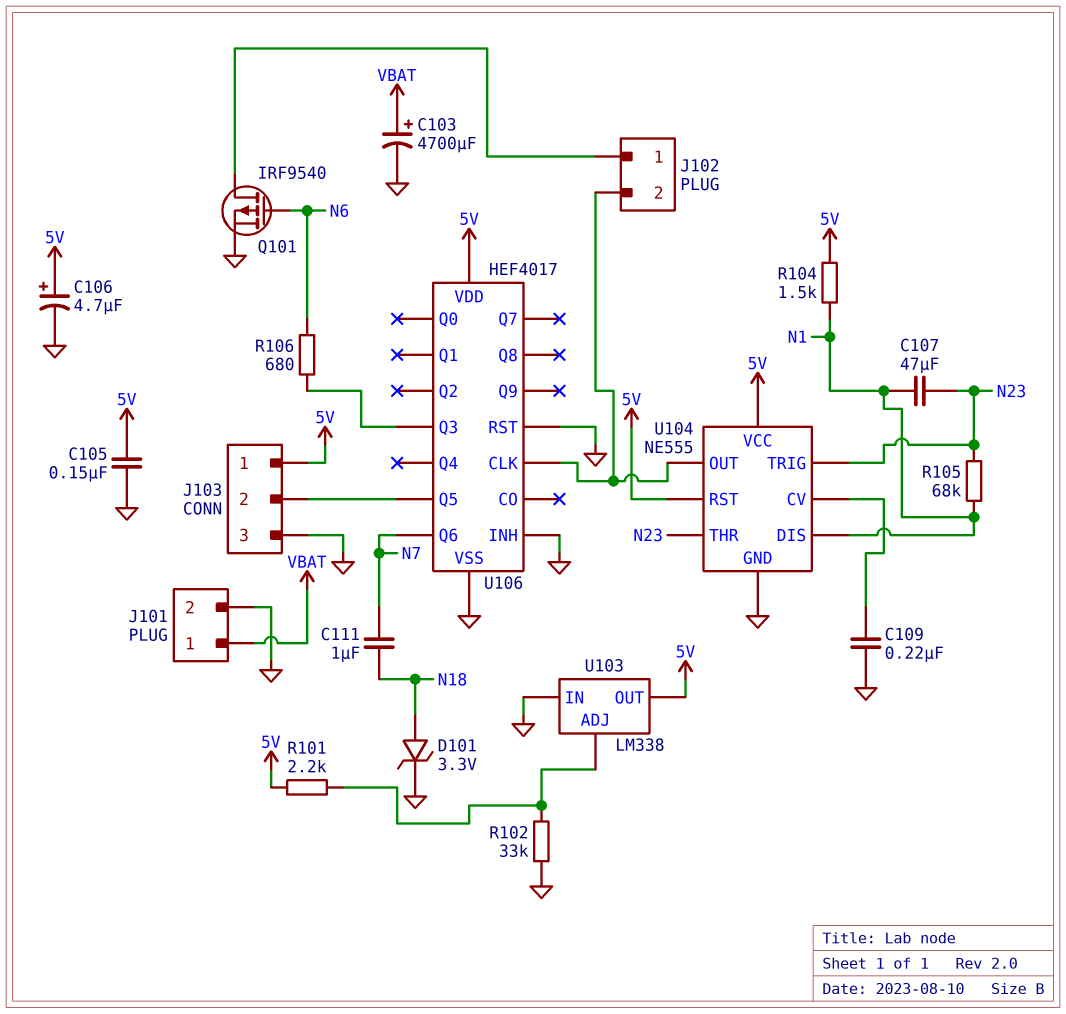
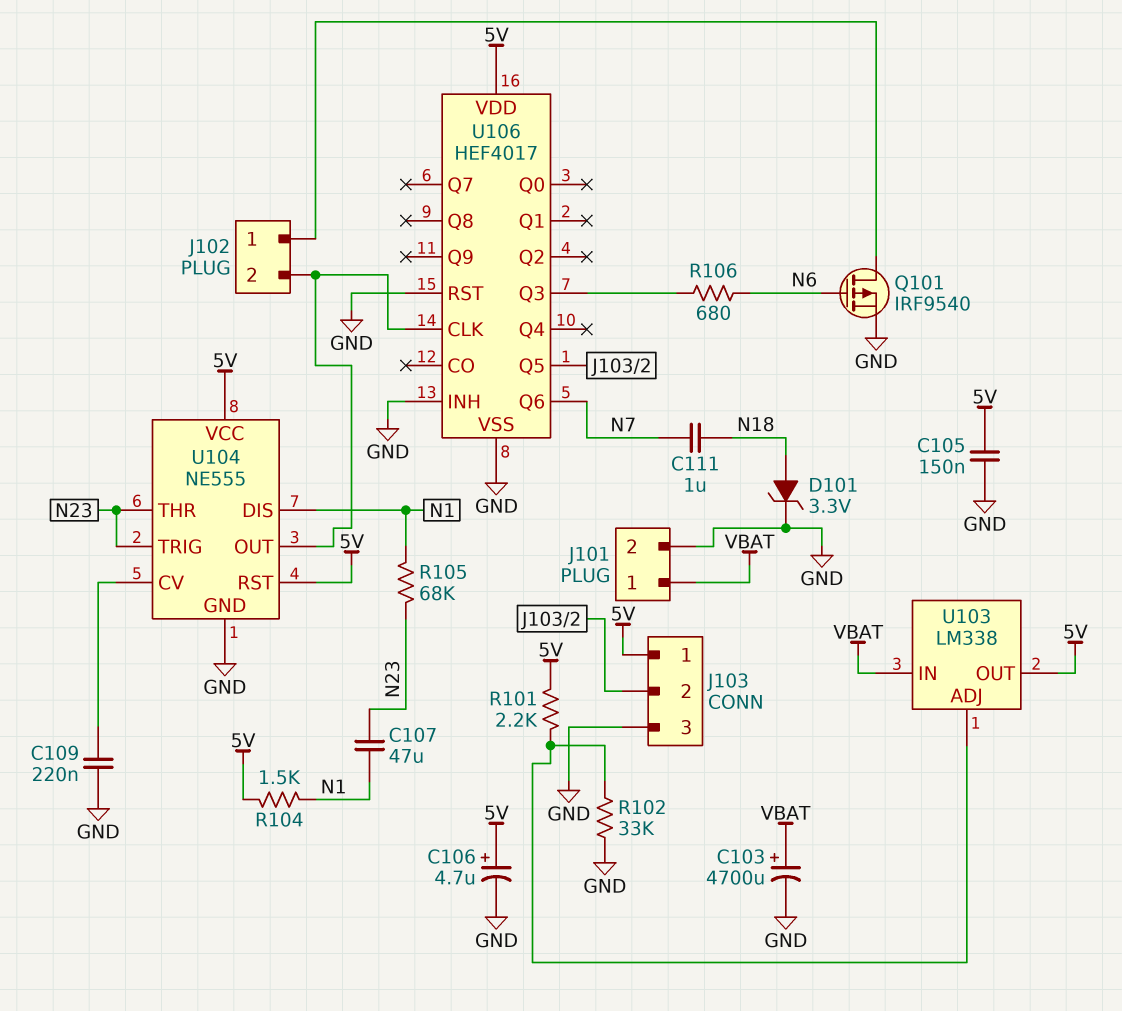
U103 pin IN: GND -> VBAT

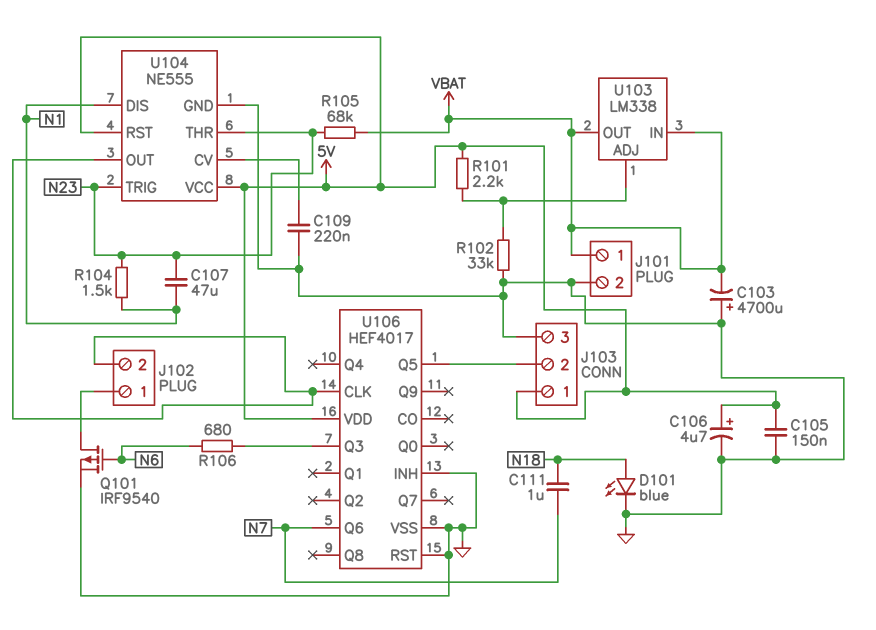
C103: 4700uF (plus VBAT, minus GND) -> 4700uF (plus GND, minus VBAT)
D101: zener 3.3V (A N18, K GND) -> LED blue (A N18, K GND)
R104: 1.5k (5V, N1) -> 1.5k (N1, N23)
R105: 68k (N1, N23) -> 68k (N23, VBAT)
U103 pin OUT: 5V -> VBAT

